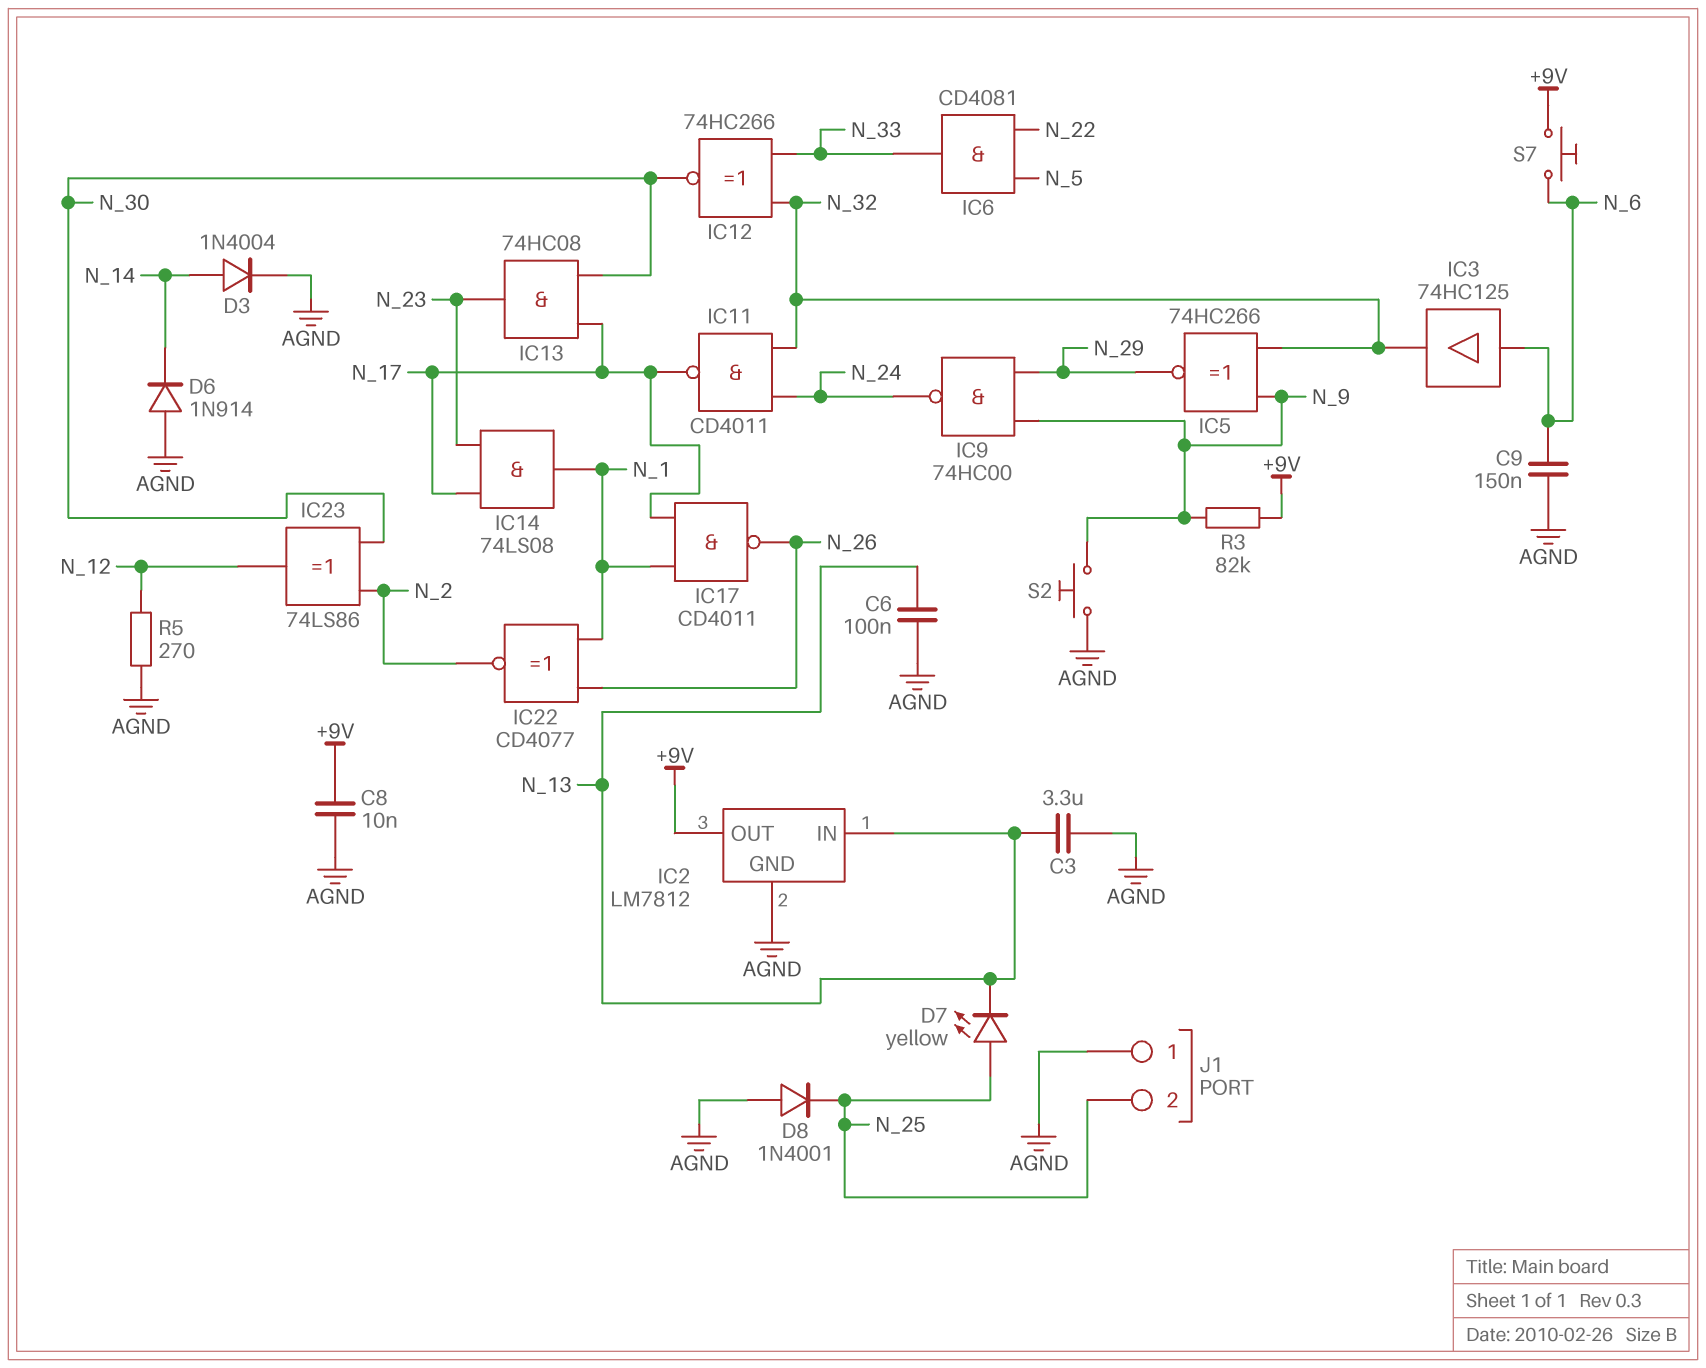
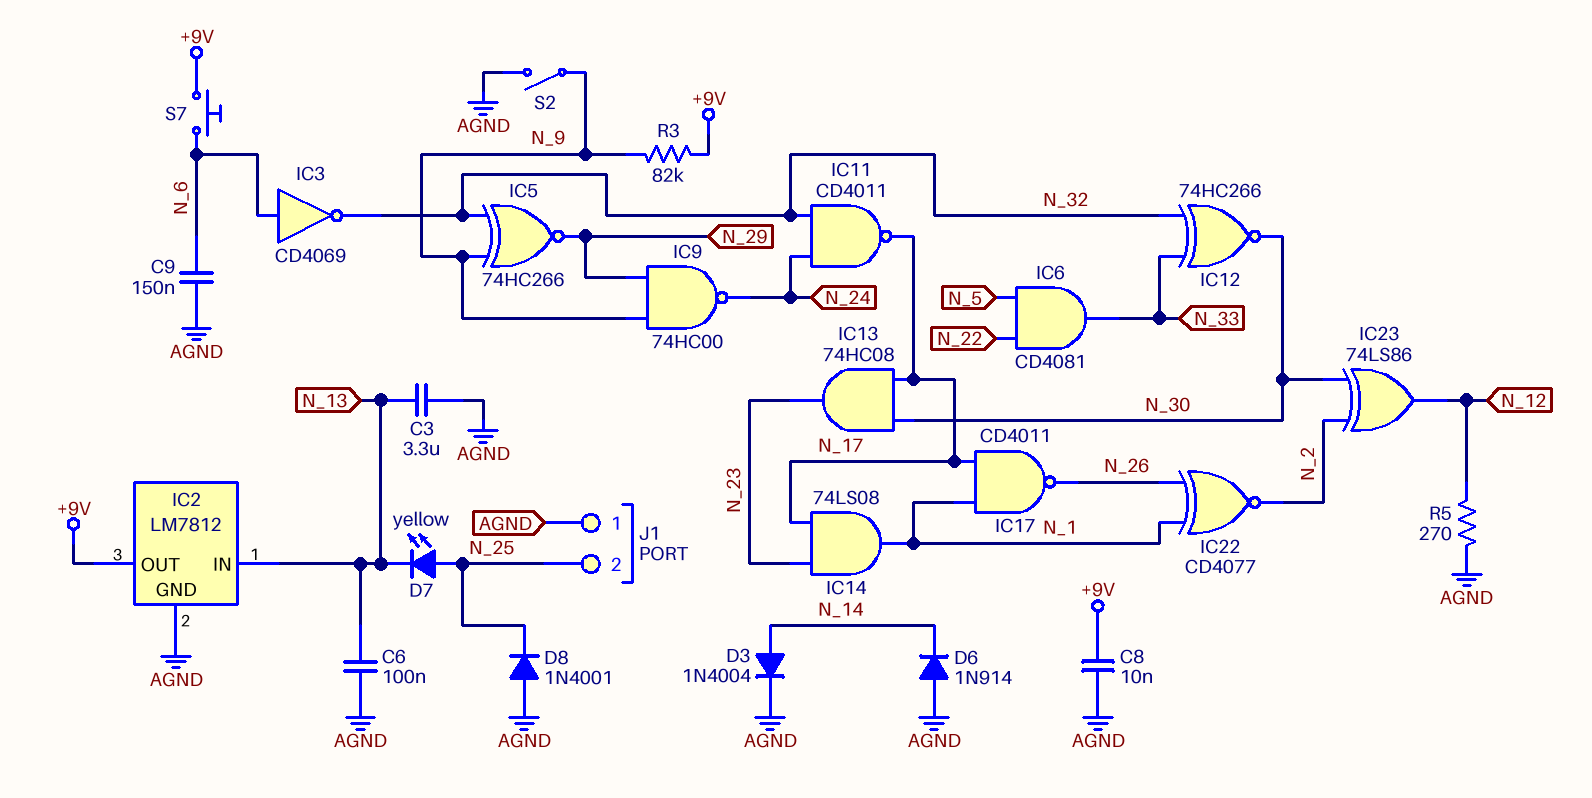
IC3: buffer 74HC125 (in N_6, out N_32) -> NOT CD4069 (in N_6, out N_32)
S2: button (AGND, N_9) -> switch (AGND, N_9)

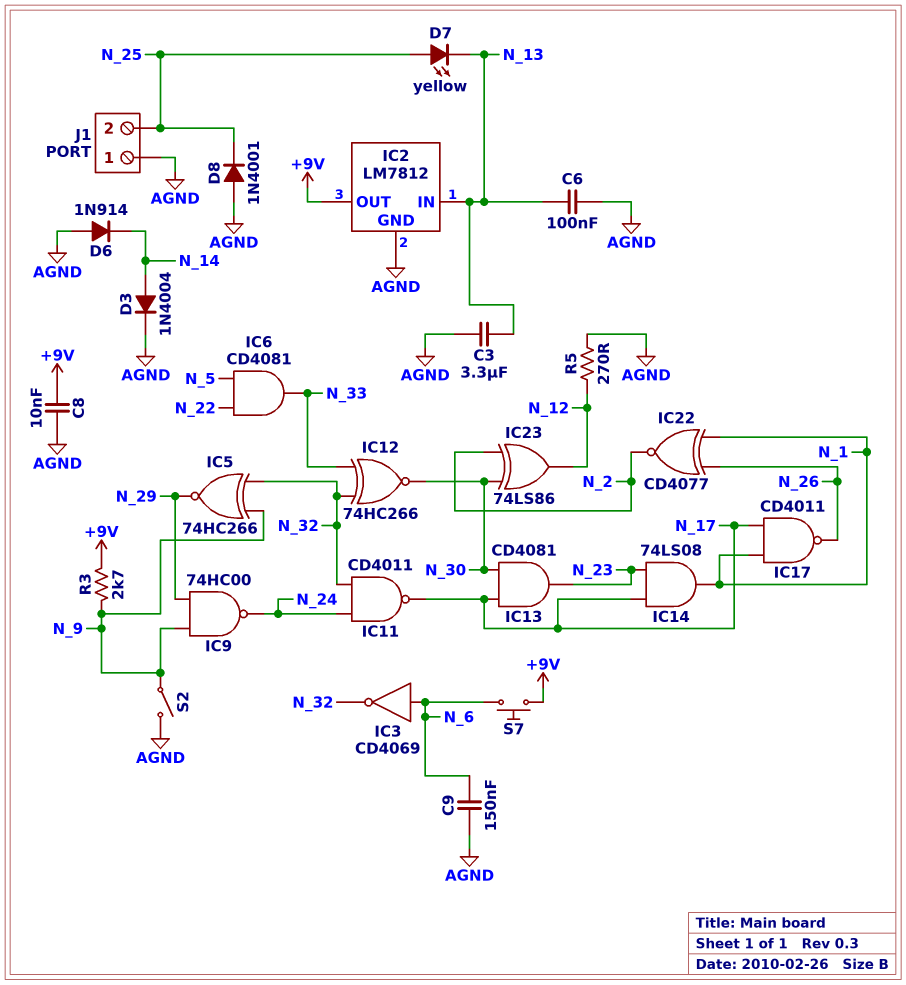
IC13: AND 74HC08 (in N_17, in N_30, out N_23) -> AND CD4081 (in N_17, in N_30, out N_23)
R3: 82k (+9V, N_9) -> 2.7k (+9V, N_9)

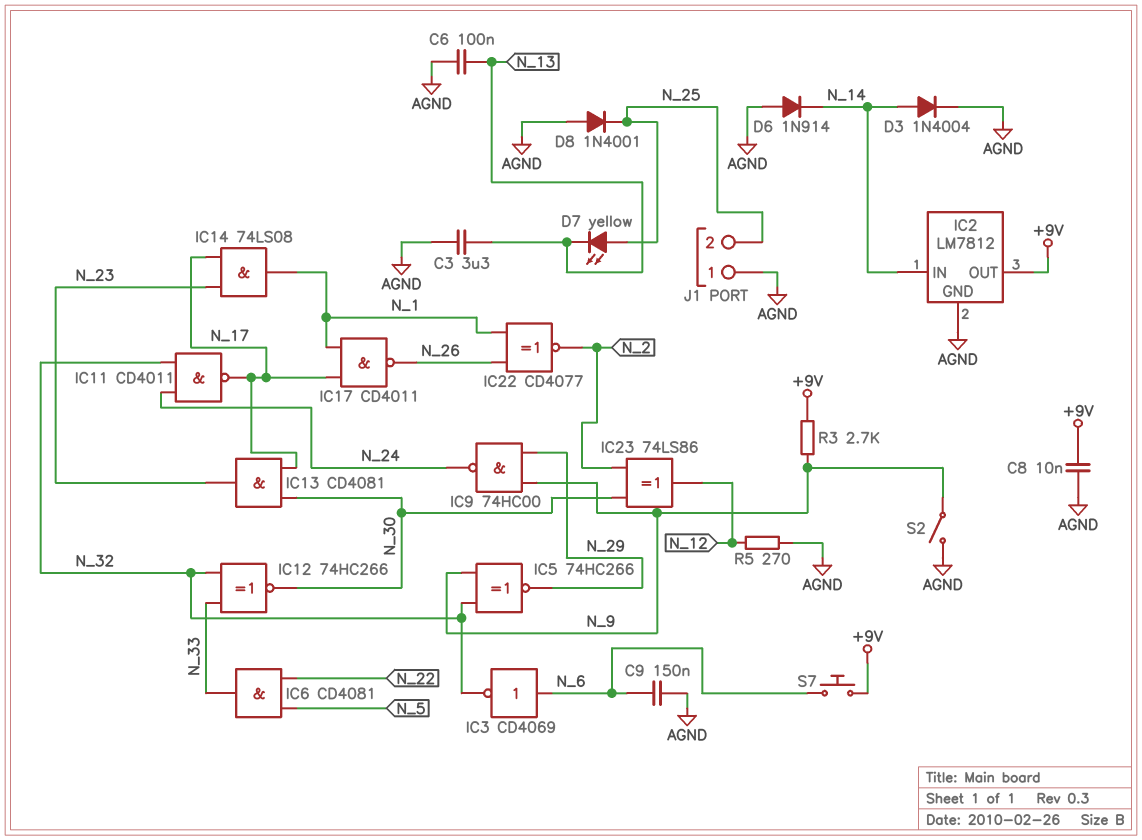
IC2 pin IN: N_13 -> N_14

